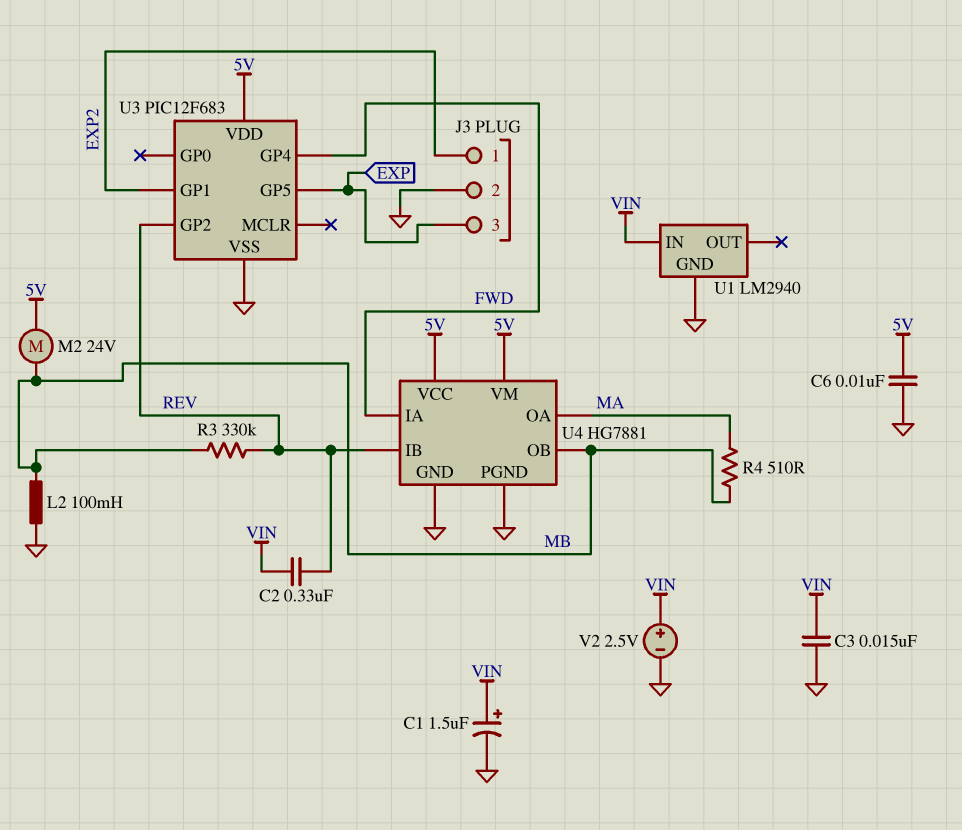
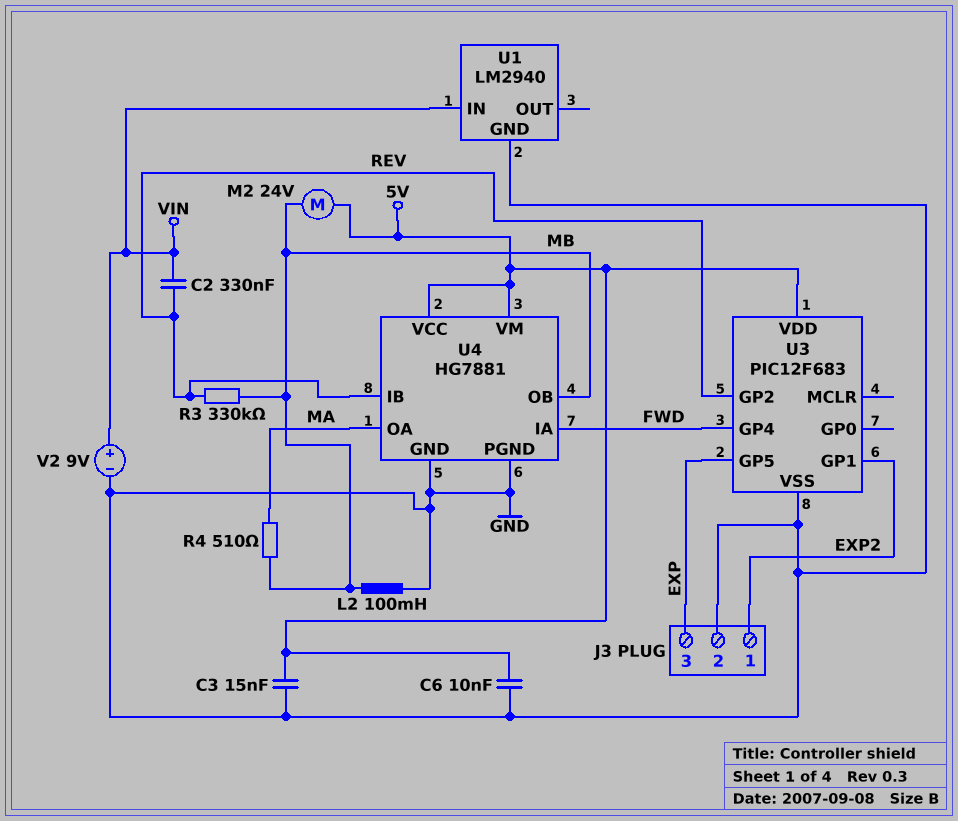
C1: 1.5uF (plus VIN, minus GND) -> none
C3: 15nF (GND, VIN) -> 15nF (5V, GND)
V2: 2.5V (plus VIN, minus GND) -> 9V (plus VIN, minus GND)

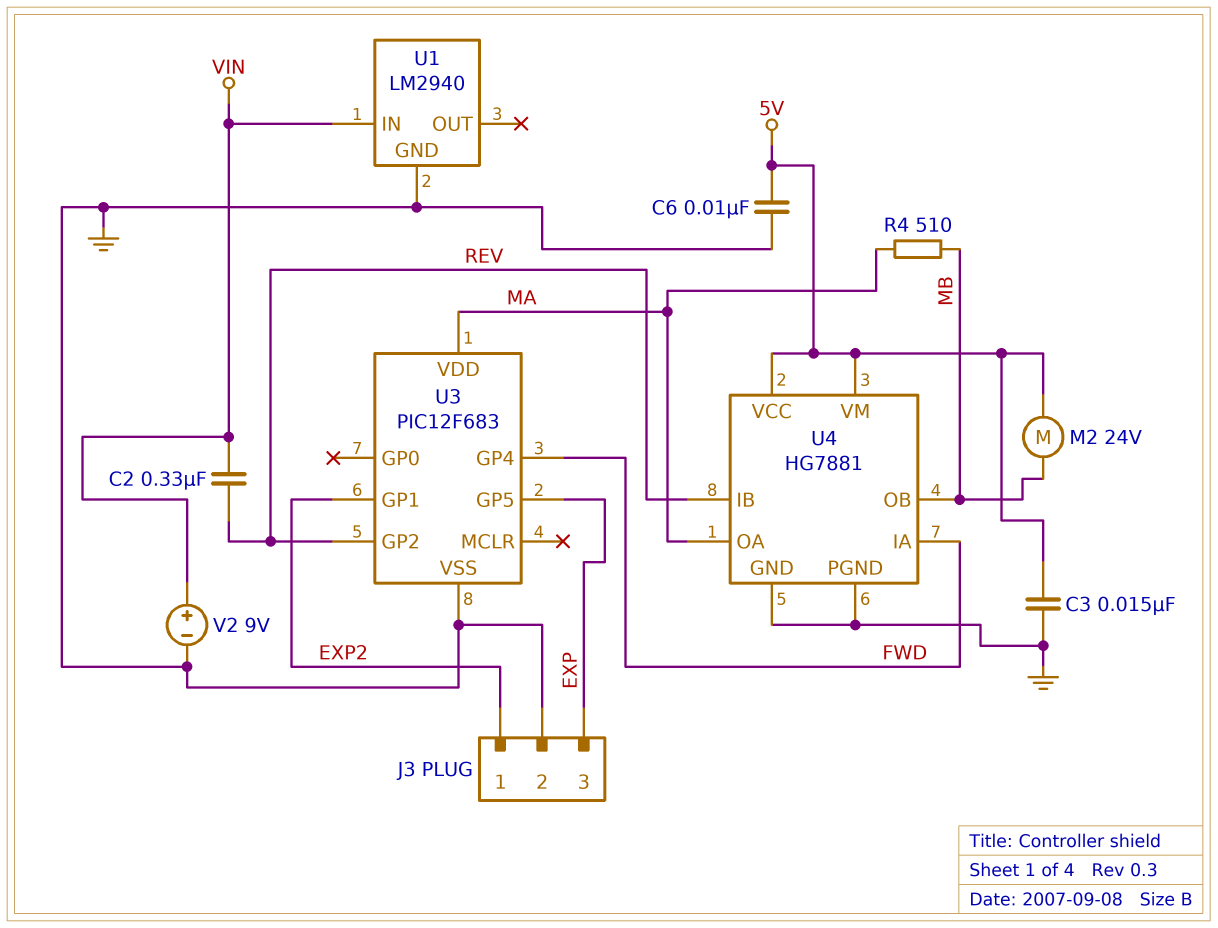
L2: 100mH (GND, MB) -> none
R3: 330k (MB, REV) -> none
U3 pin VDD: 5V -> MA

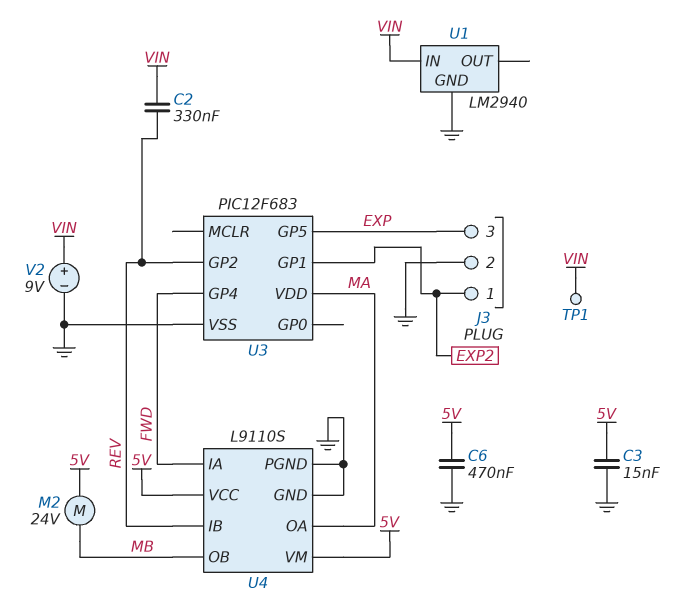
C6: 10nF (5V, GND) -> 470nF (5V, GND)
R4: 510 (MA, MB) -> none
TP1: none -> test point (VIN)
U4: HG7881 -> L9110S

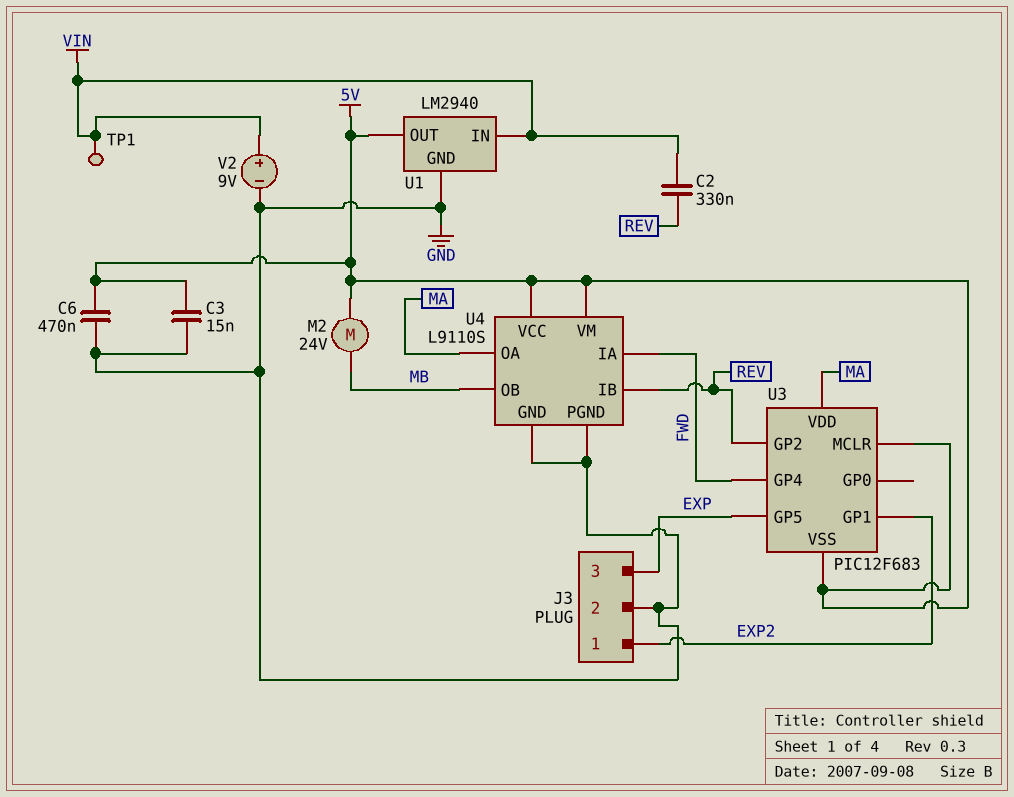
U1 pin OUT: none -> 5V
U3 pin MCLR: none -> 5V
U3 pin VSS: GND -> 5V

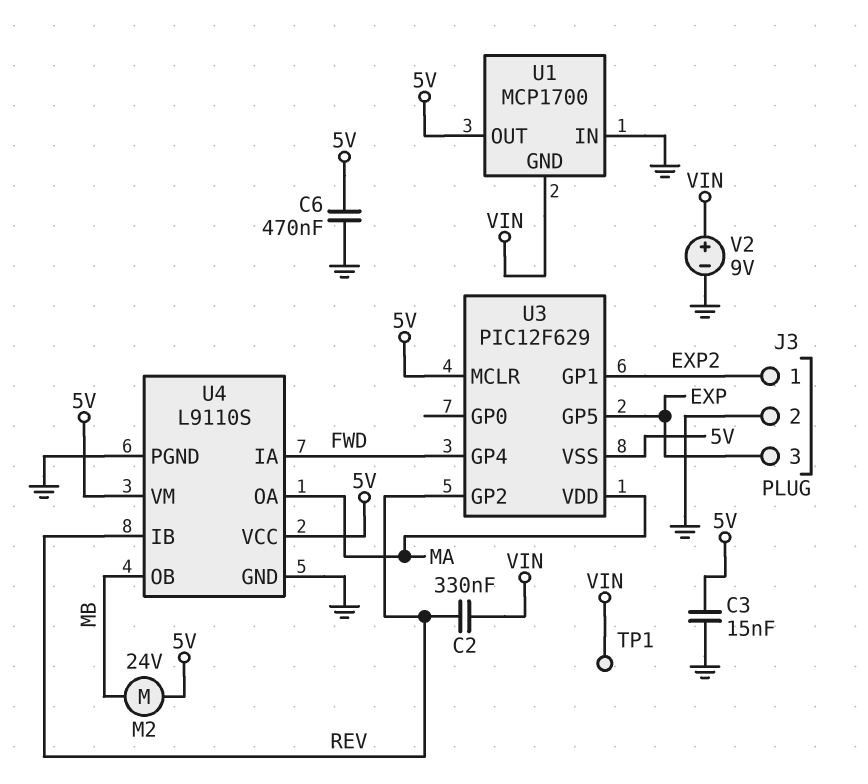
U1: LM2940 -> MCP1700
U1 pin GND: GND -> VIN
U1 pin IN: VIN -> GND
U3: PIC12F683 -> PIC12F629

